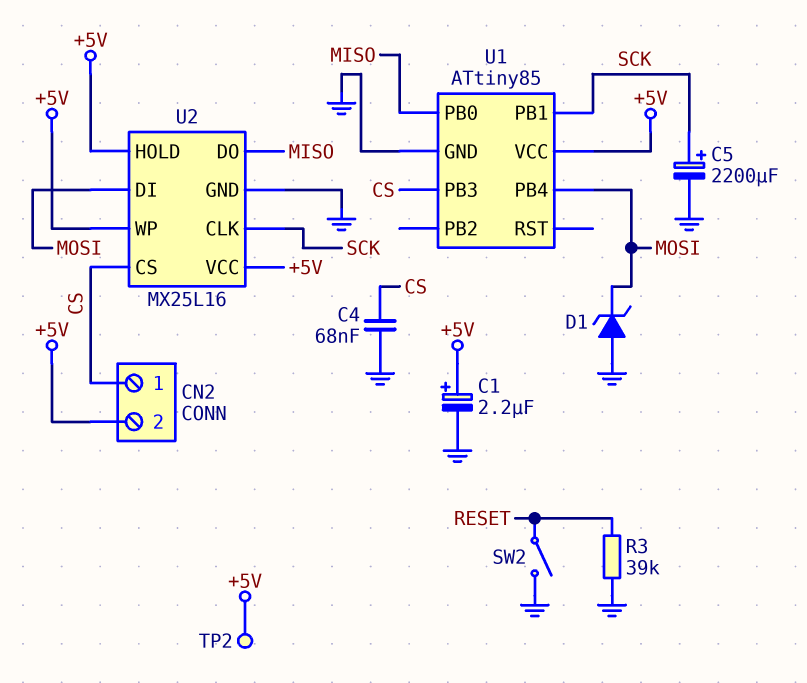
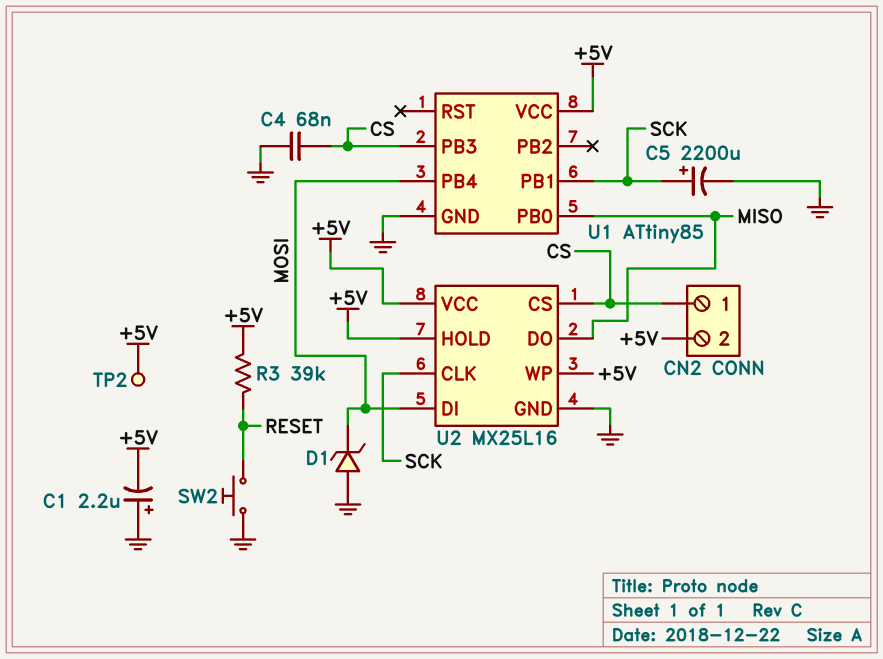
C1: 2.2uF (plus +5V, minus GND) -> 2.2uF (plus GND, minus +5V)
R3: 39k (GND, RESET) -> 39k (+5V, RESET)
SW2: switch (GND, RESET) -> button (GND, RESET)

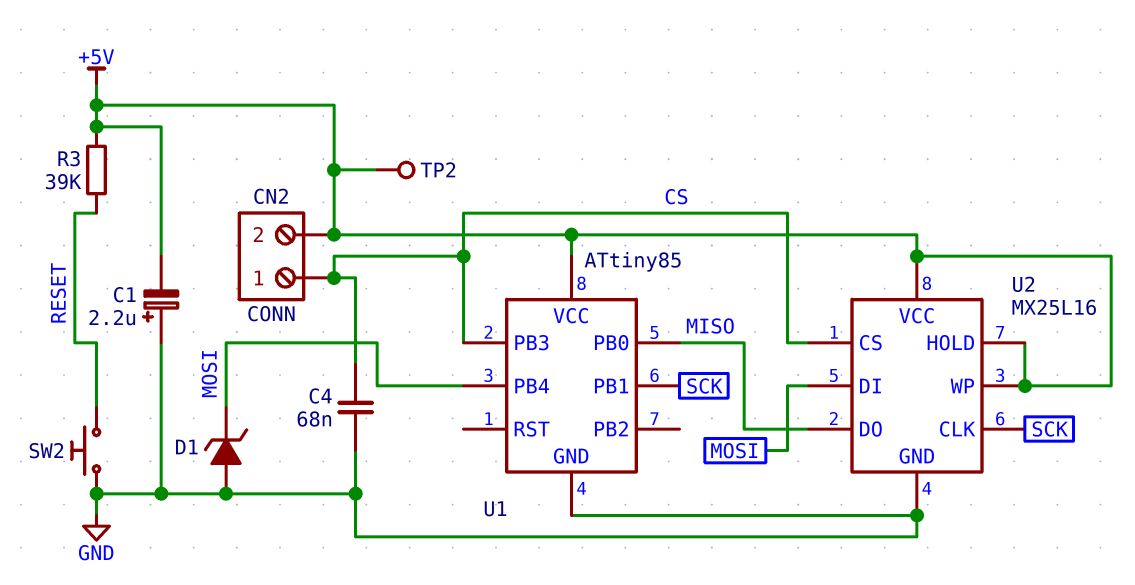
C5: 2200uF (plus SCK, minus GND) -> none

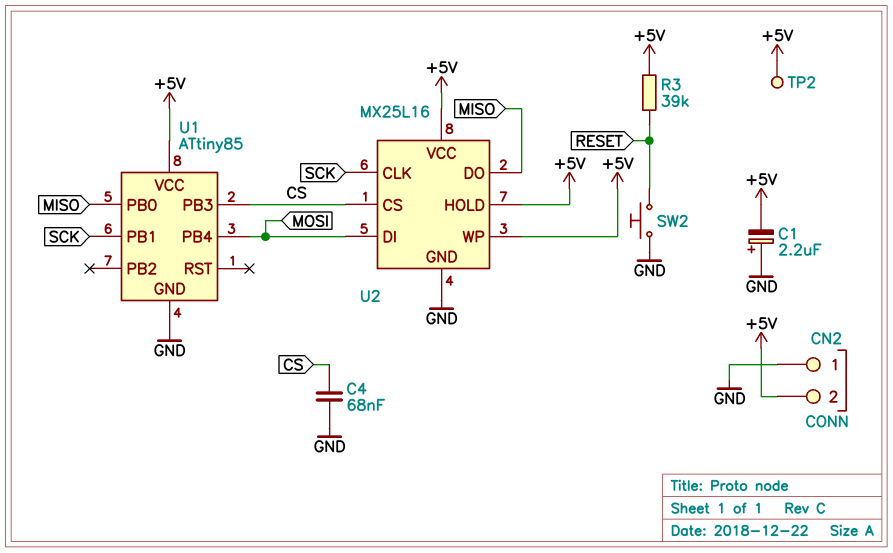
CN2 pin 1: CS -> GND
D1: zener (A GND, K MOSI) -> none

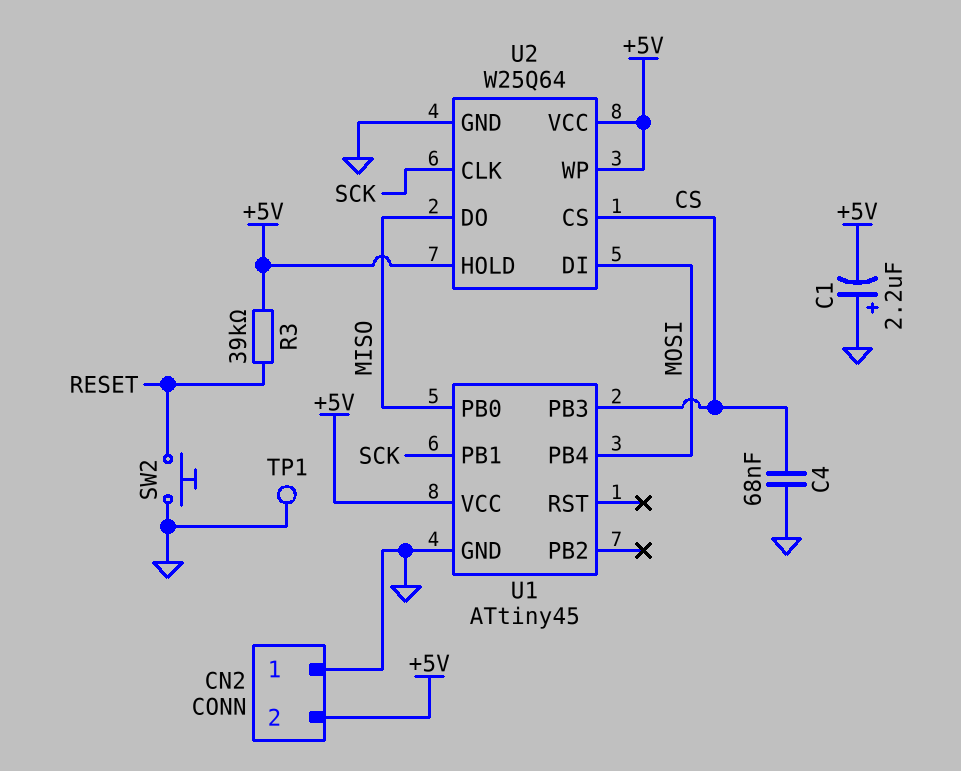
TP1: none -> test point (GND)
TP2: test point (+5V) -> none
U1: ATtiny85 -> ATtiny45
U2: MX25L16 -> W25Q64

